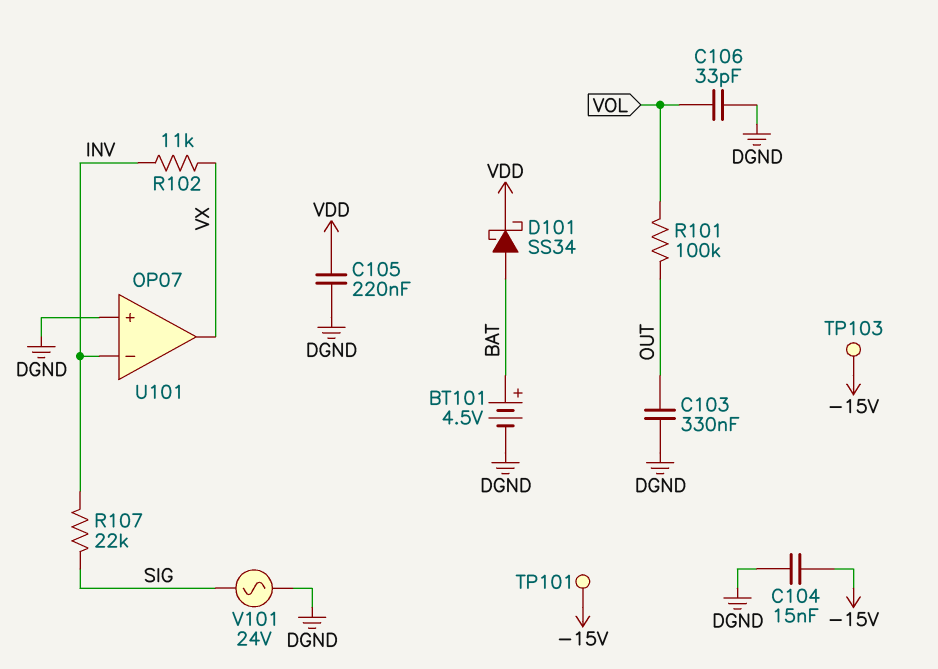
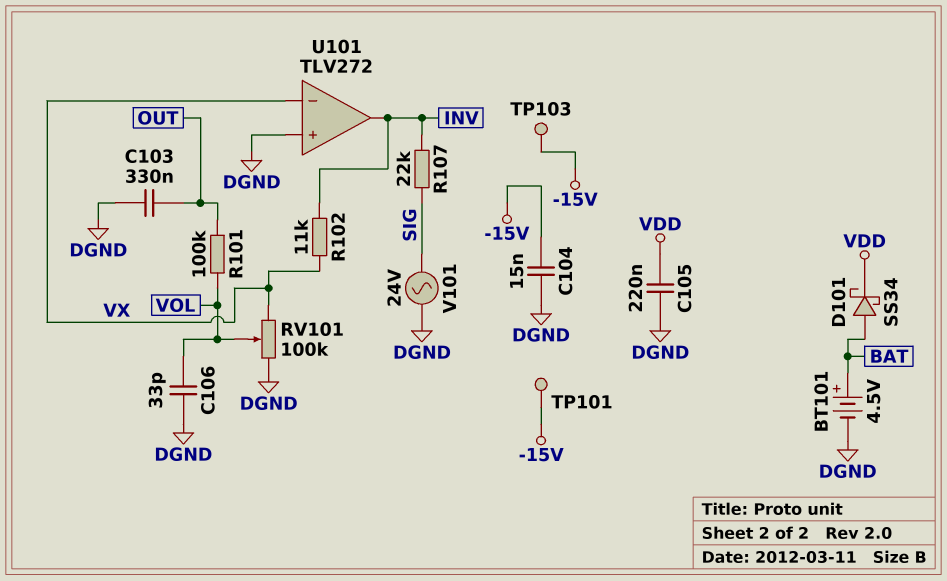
RV101: none -> 100k (DGND, VX, wiper VOL)
U101: OP07 -> TLV272
U101 pin in-: INV -> VX
U101 pin out: VX -> INV

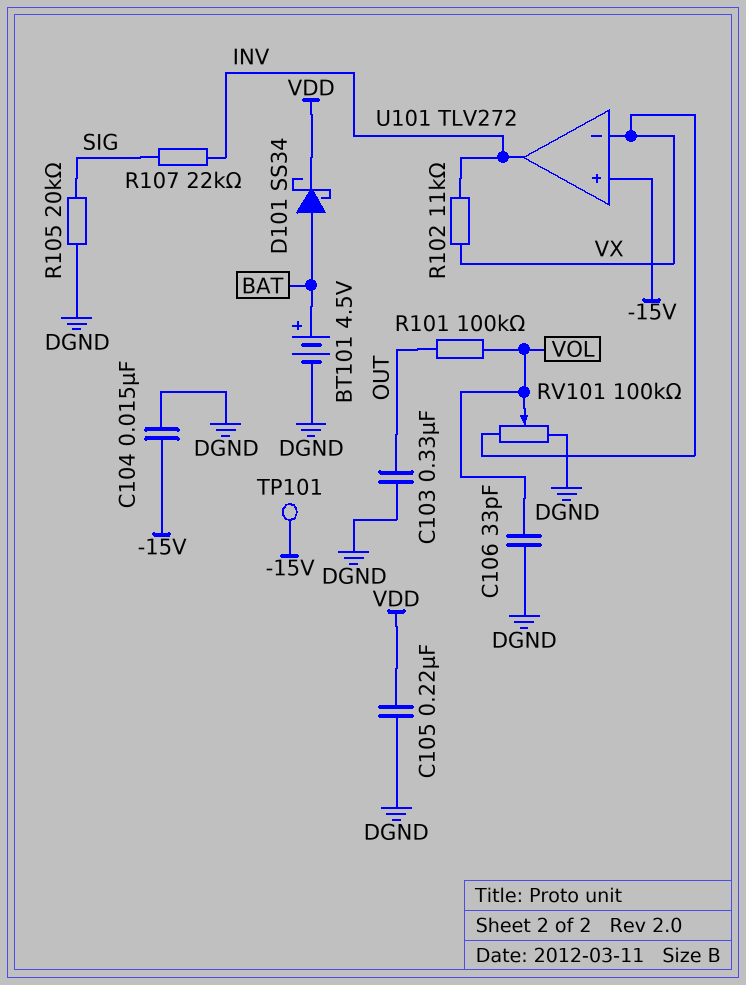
R105: none -> 20k (DGND, SIG)
TP103: test point (-15V) -> none
U101 pin in+: DGND -> -15V
V101: AC 24V (DGND, SIG) -> none

